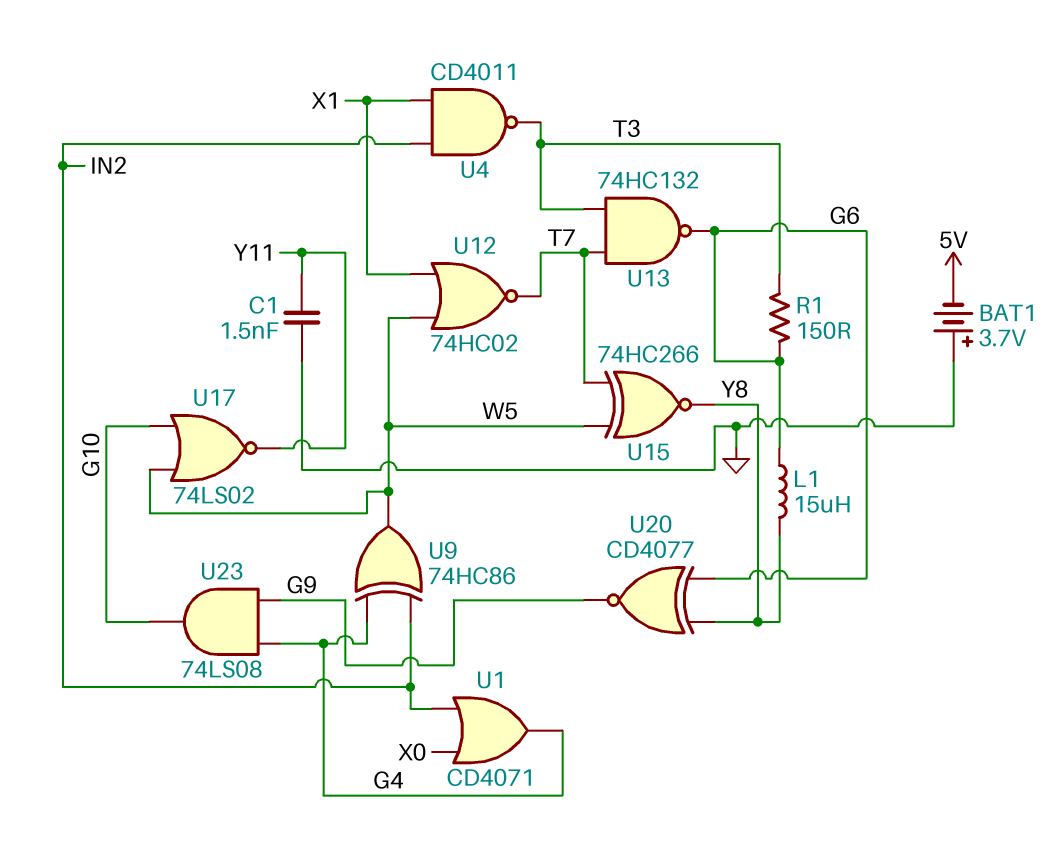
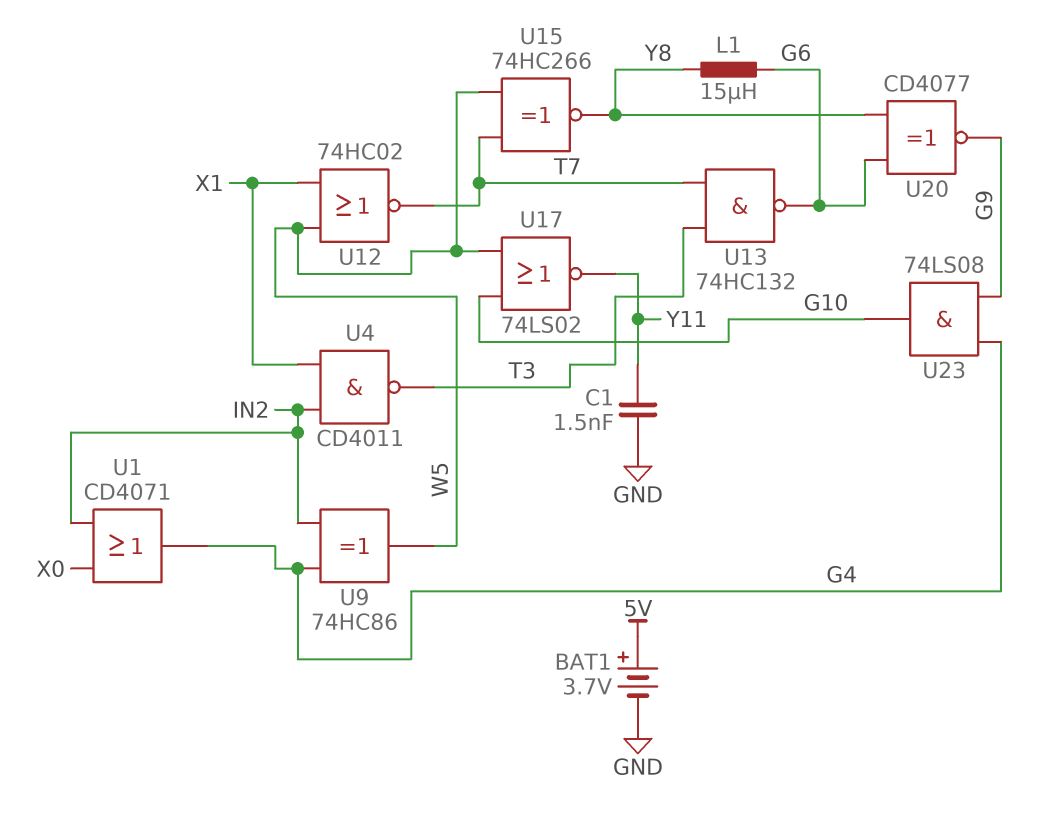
BAT1: 3.7V (plus GND, minus 5V) -> 3.7V (plus 5V, minus GND)
R1: 150 (G6, T3) -> none

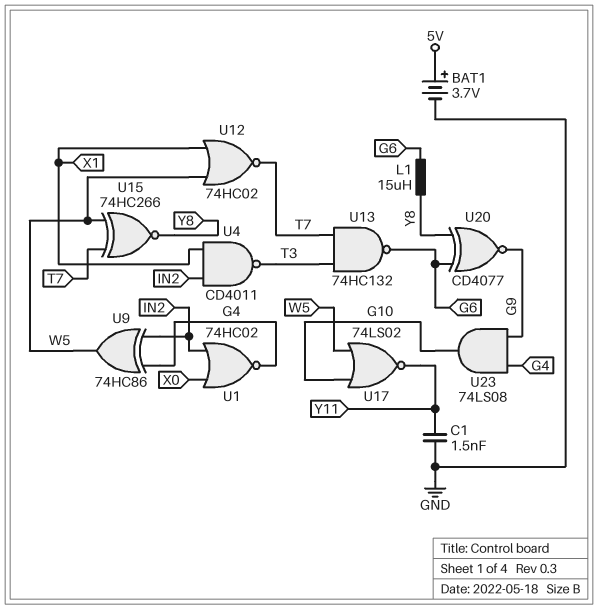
U1: OR CD4071 (in IN2, in X0, out G4) -> NOR 74HC02 (in IN2, in X0, out G4)

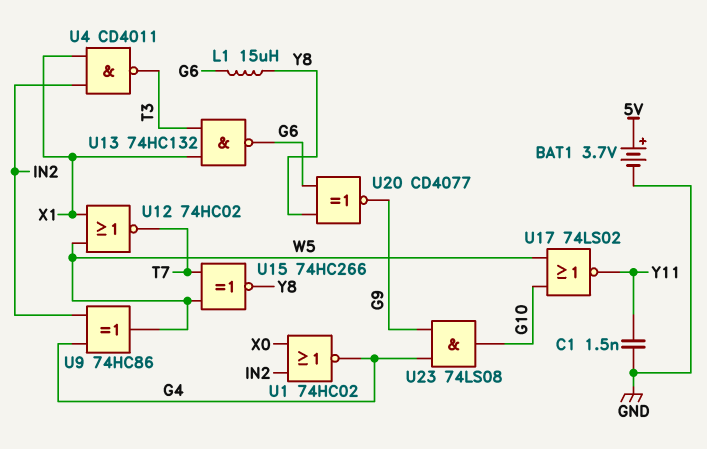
U13: NAND 74HC132 (in T3, in T7, out G6) -> NAND 74HC132 (in T3, in X1, out G6)

